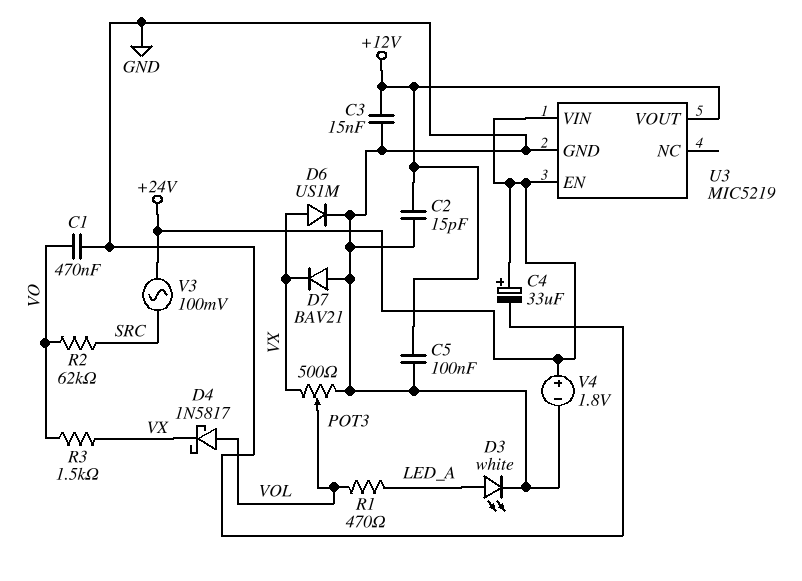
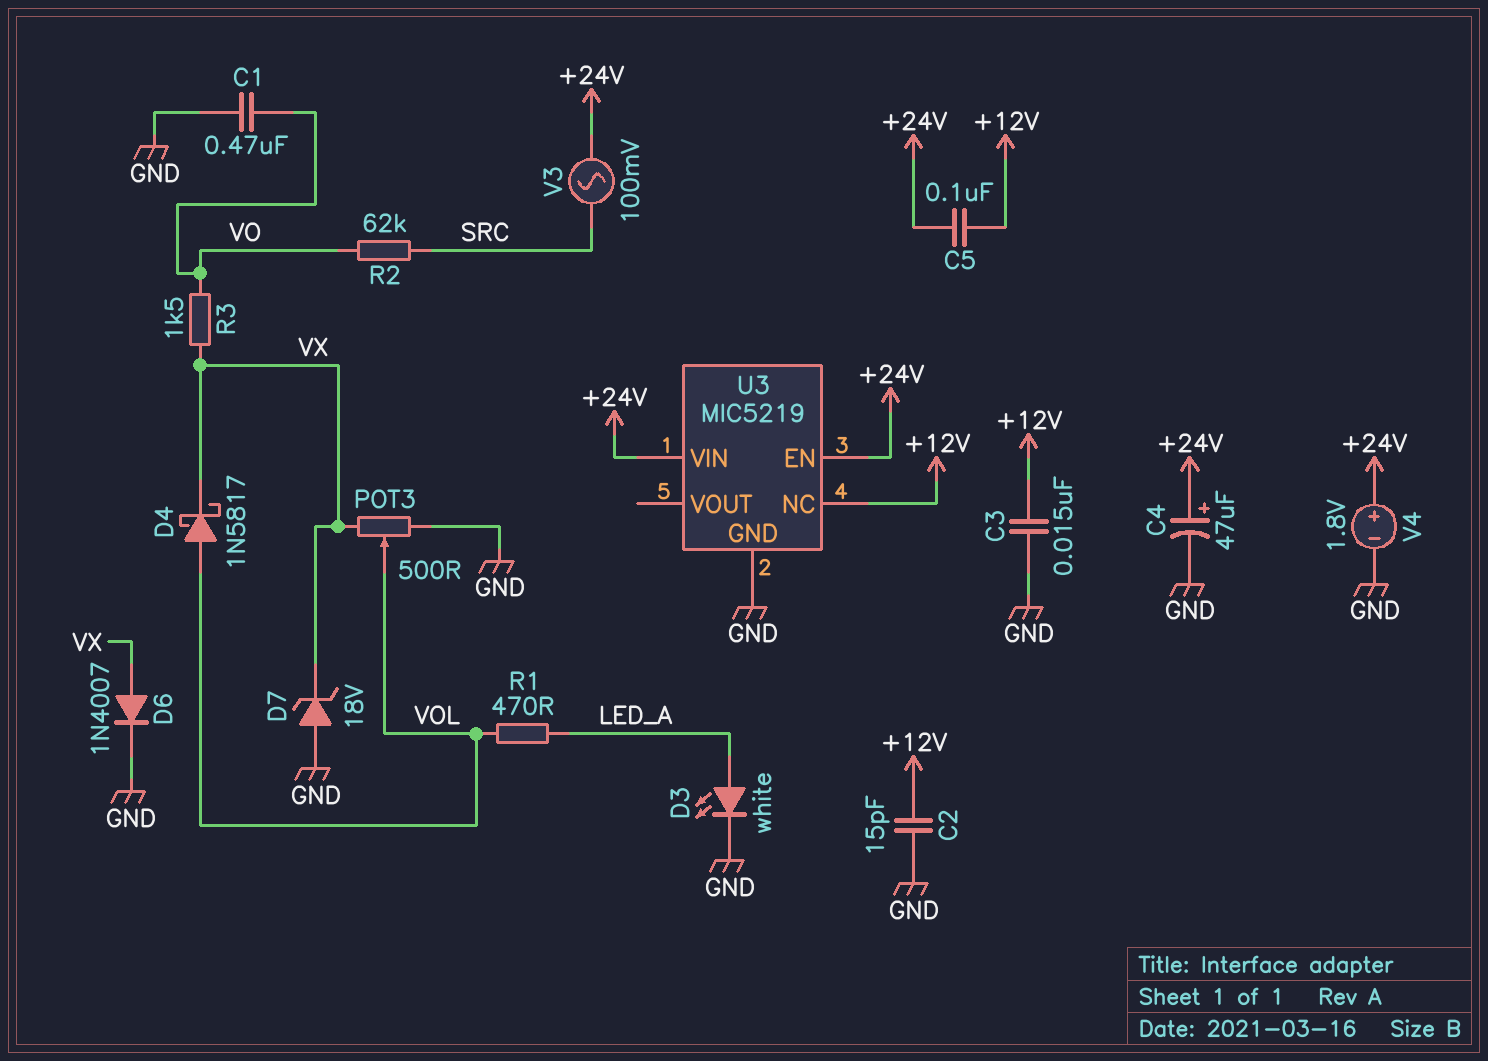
C4: 33uF (plus +24V, minus GND) -> 47uF (plus +24V, minus GND)
C5: 100nF (+12V, GND) -> 100nF (+12V, +24V)
D6: diode US1M (A VX, K GND) -> diode 1N4007 (A VX, K GND)
D7: diode BAV21 (A GND, K VX) -> zener 18V (A GND, K VX)
U3 pin NC: none -> +12V
U3 pin VOUT: +12V -> none

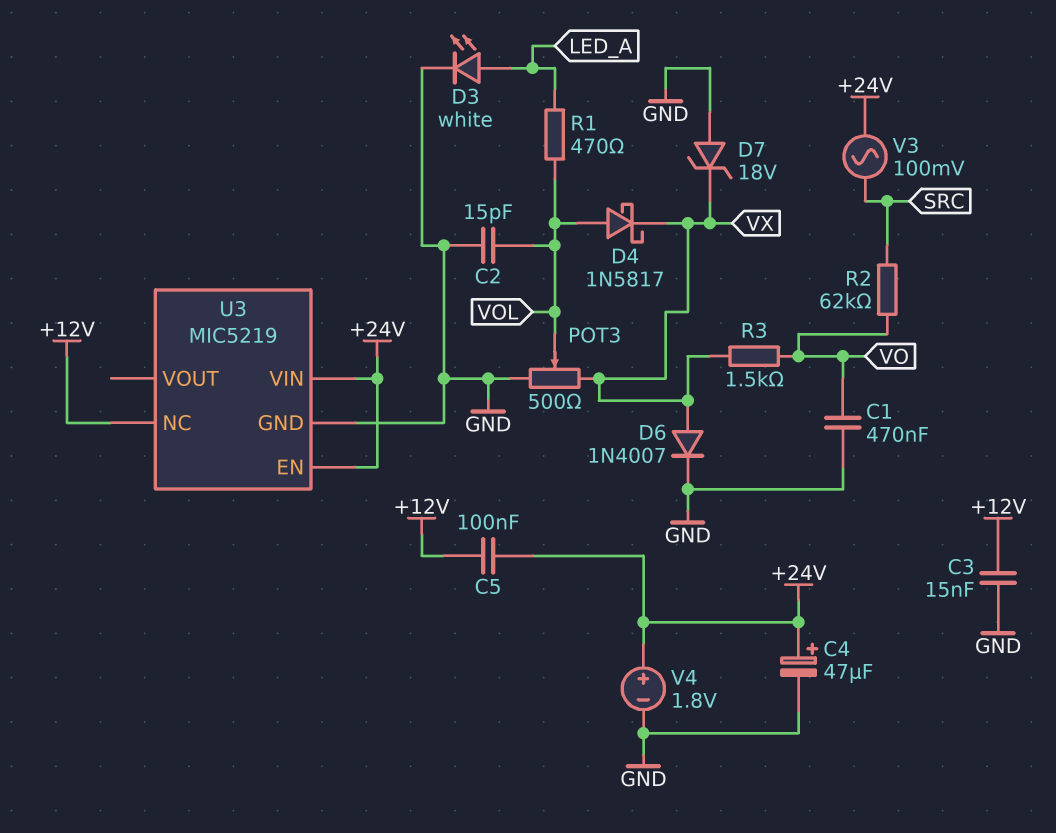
C2: 15pF (+12V, GND) -> 15pF (GND, VOL)

